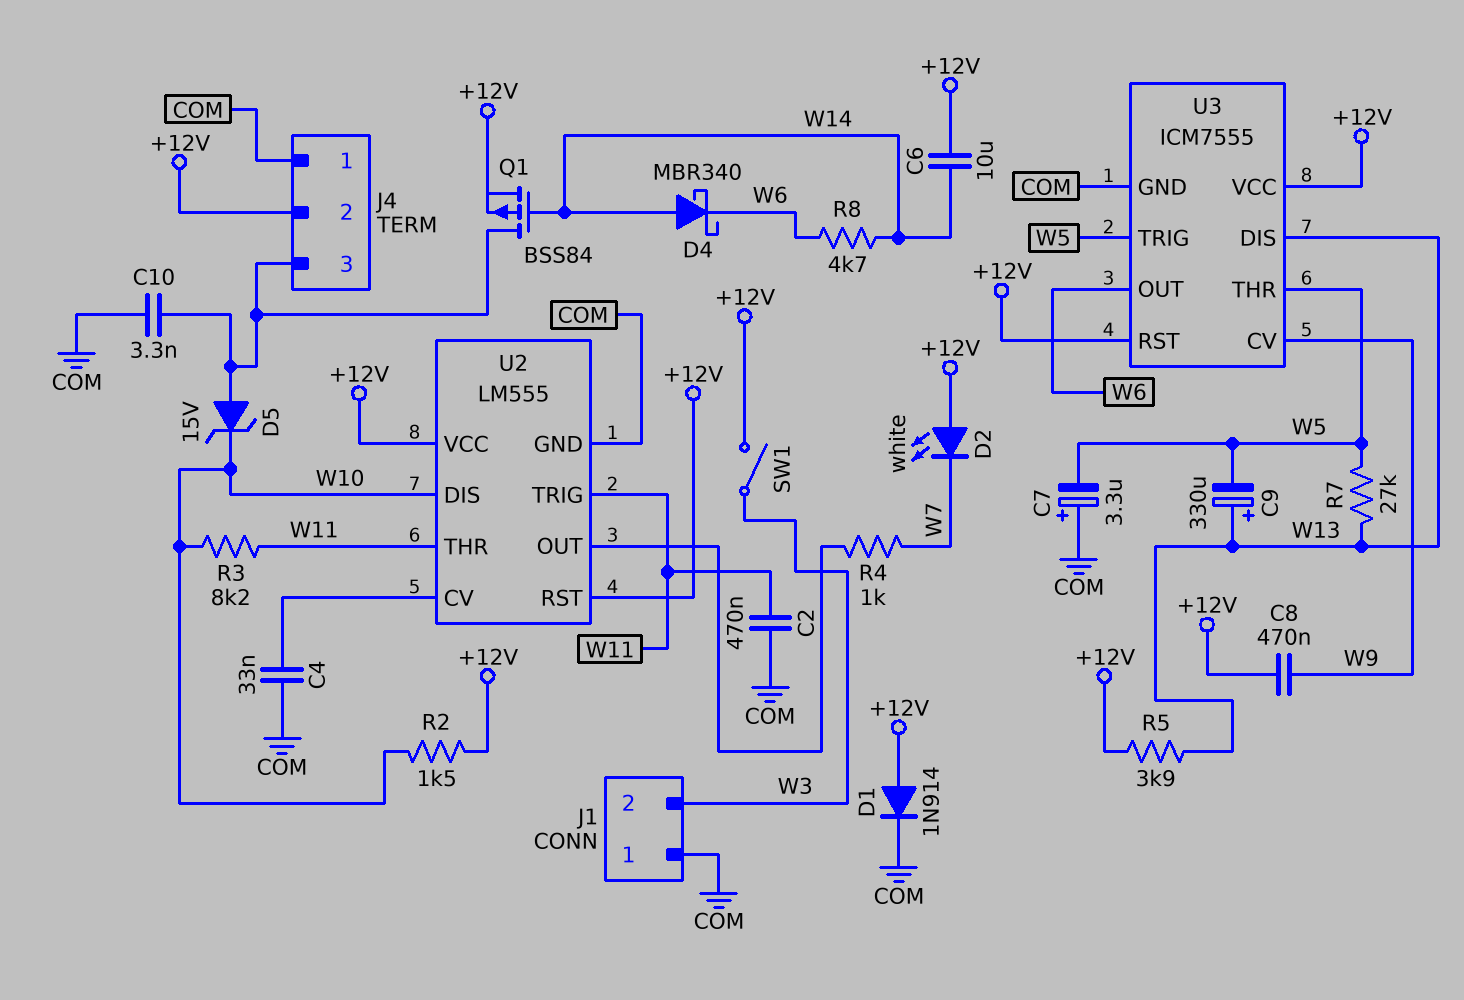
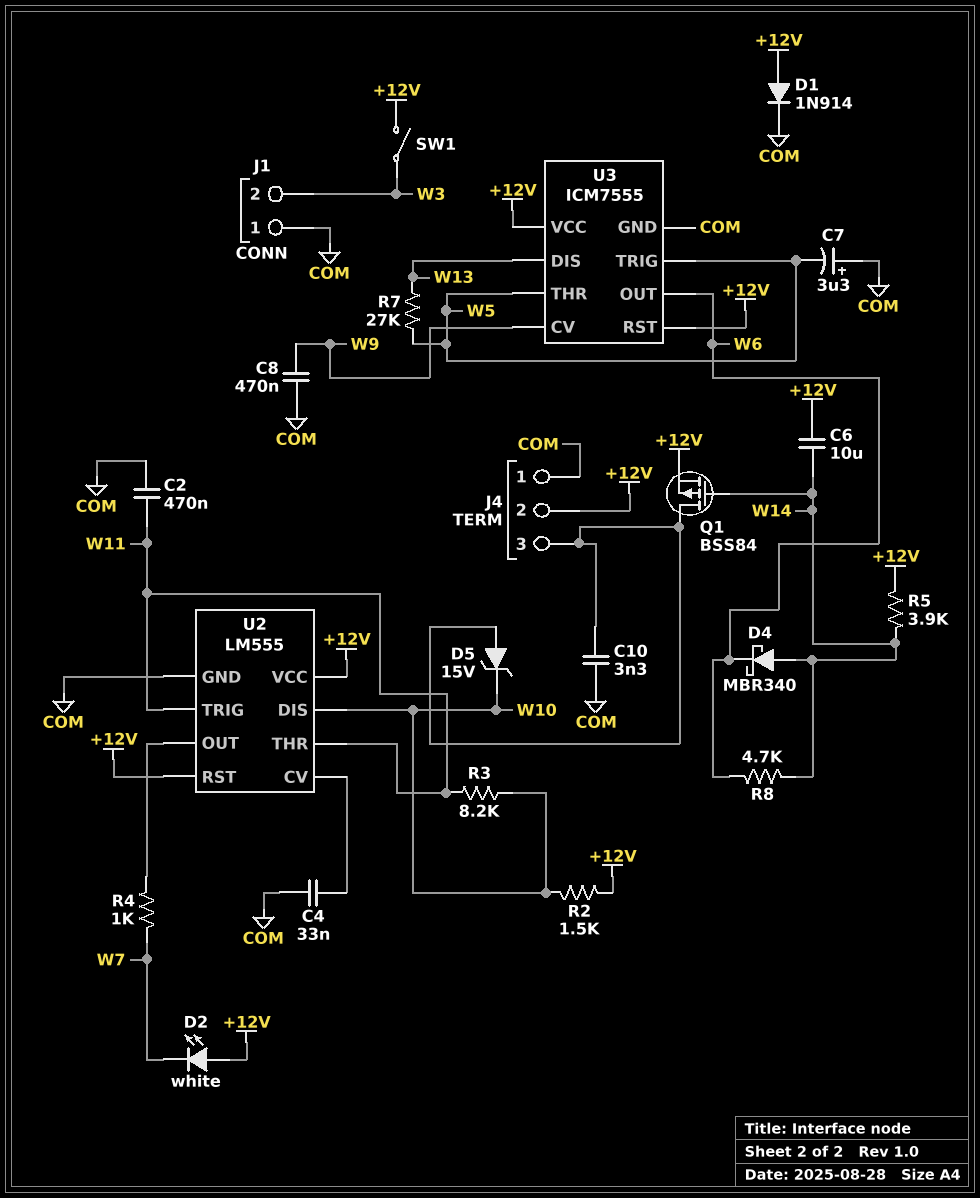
C8: 470nF (+12V, W9) -> 470nF (COM, W9)
C9: 330uF (plus W13, minus W5) -> none
R5: 3.9k (+12V, W13) -> 3.9k (+12V, W14)

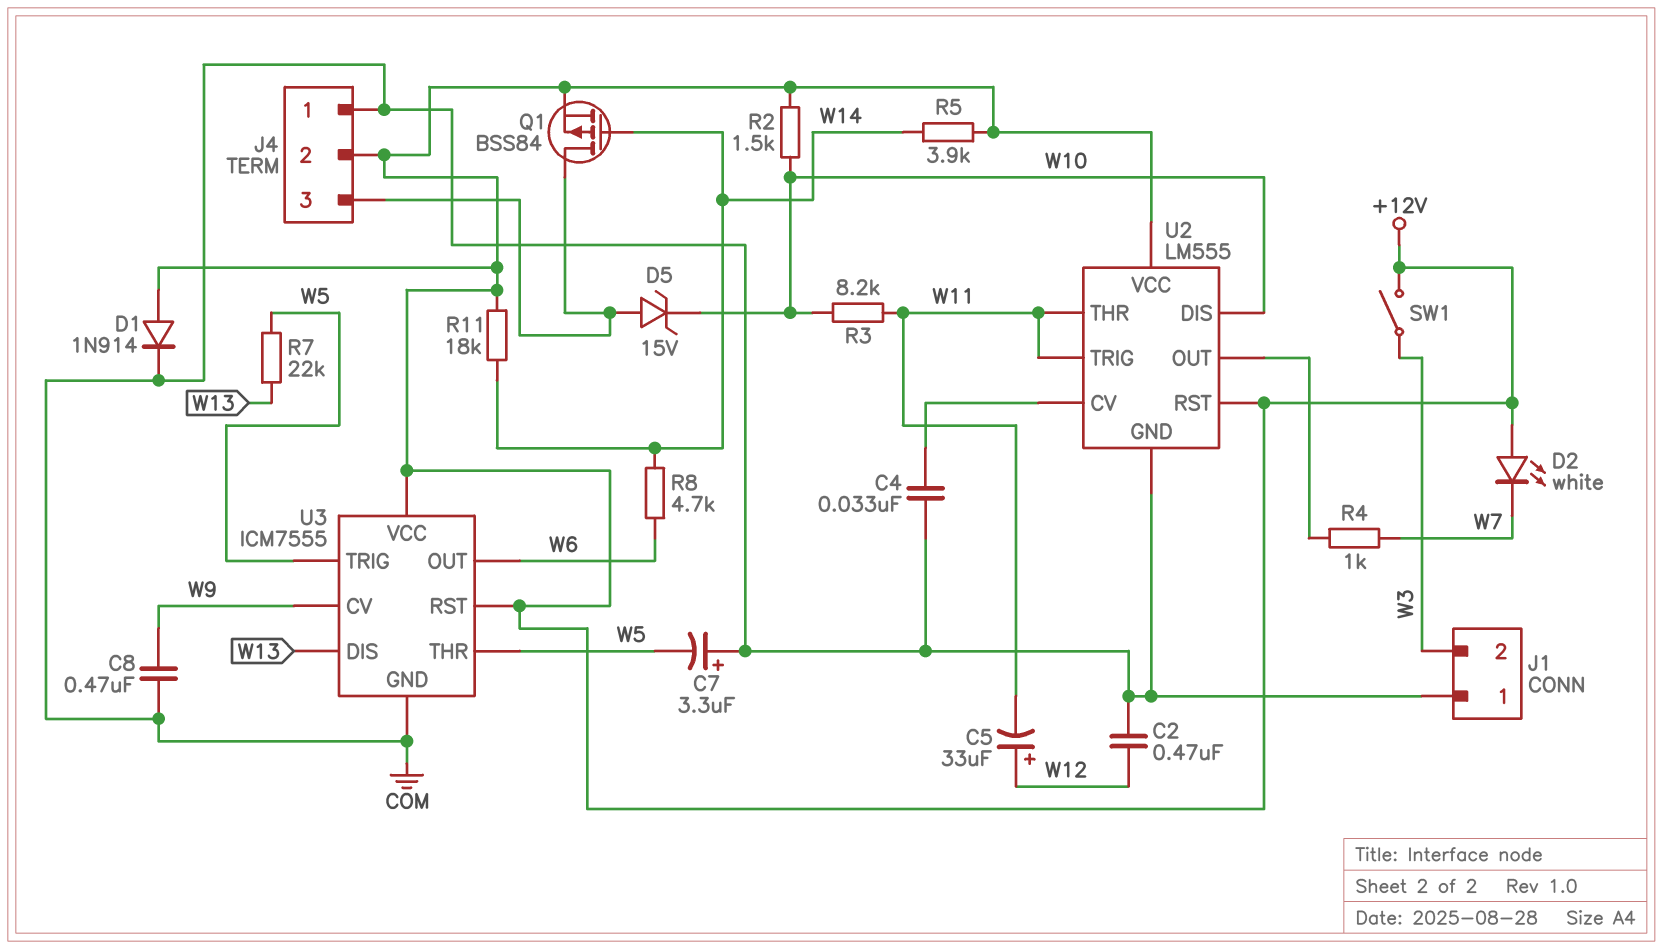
C2: 470nF (COM, W11) -> 470nF (COM, W12)
C5: none -> 33uF (plus W12, minus W11)
C6: 10uF (+12V, W14) -> none
C10: 3.3nF (COM, J4/3) -> none
D4: schottky MBR340 (A W14, K W6) -> none
R7: 27k (W5, W13) -> 22k (W5, W13)
R11: none -> 18k (+12V, W14)

